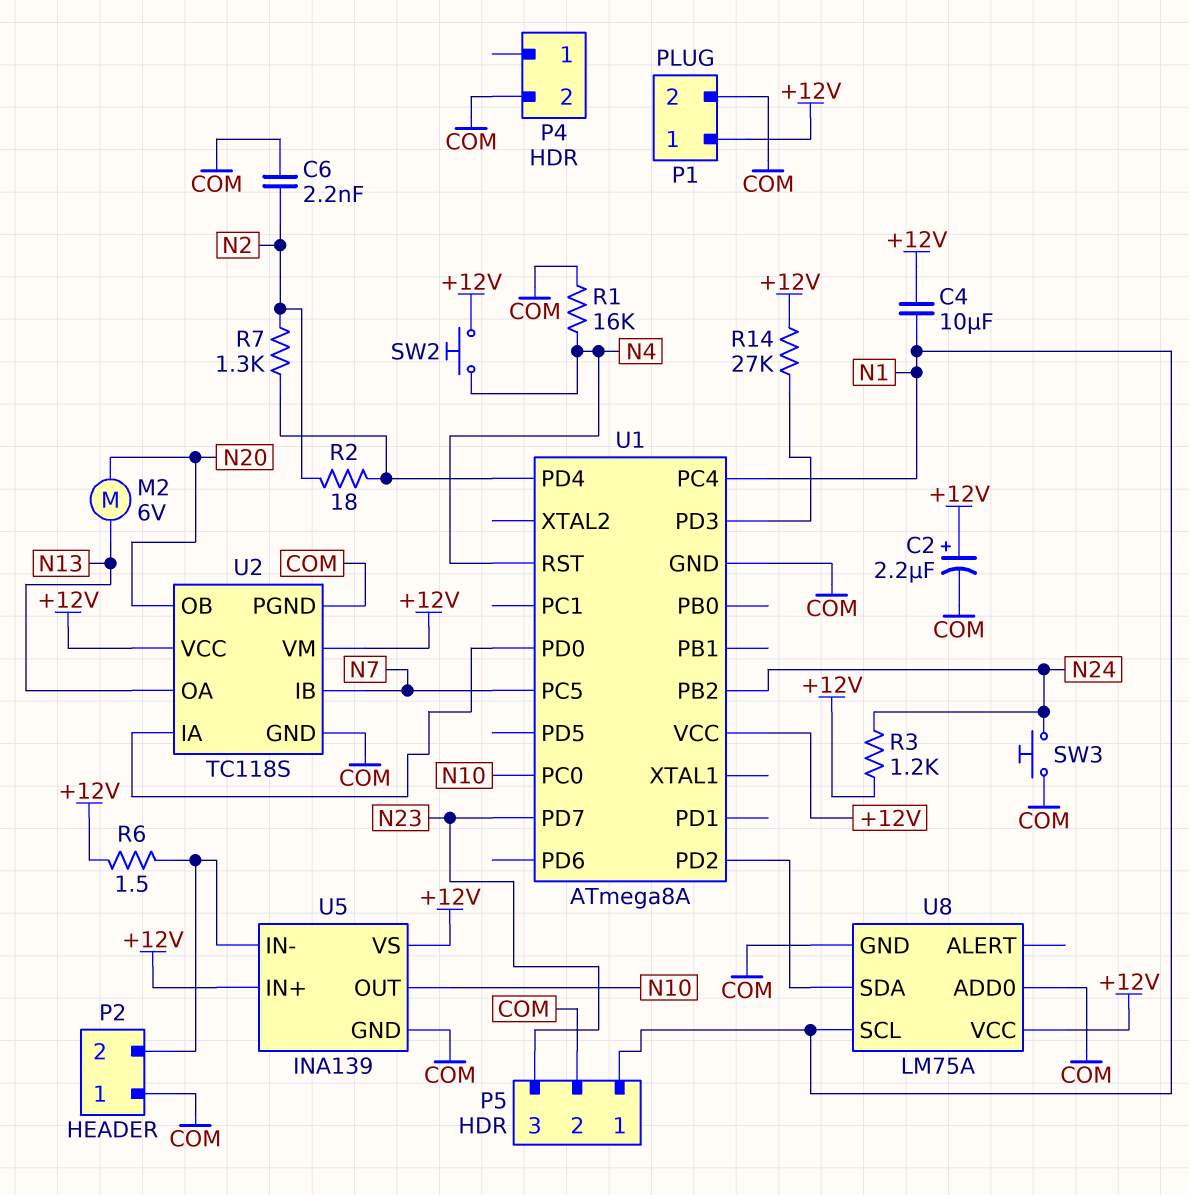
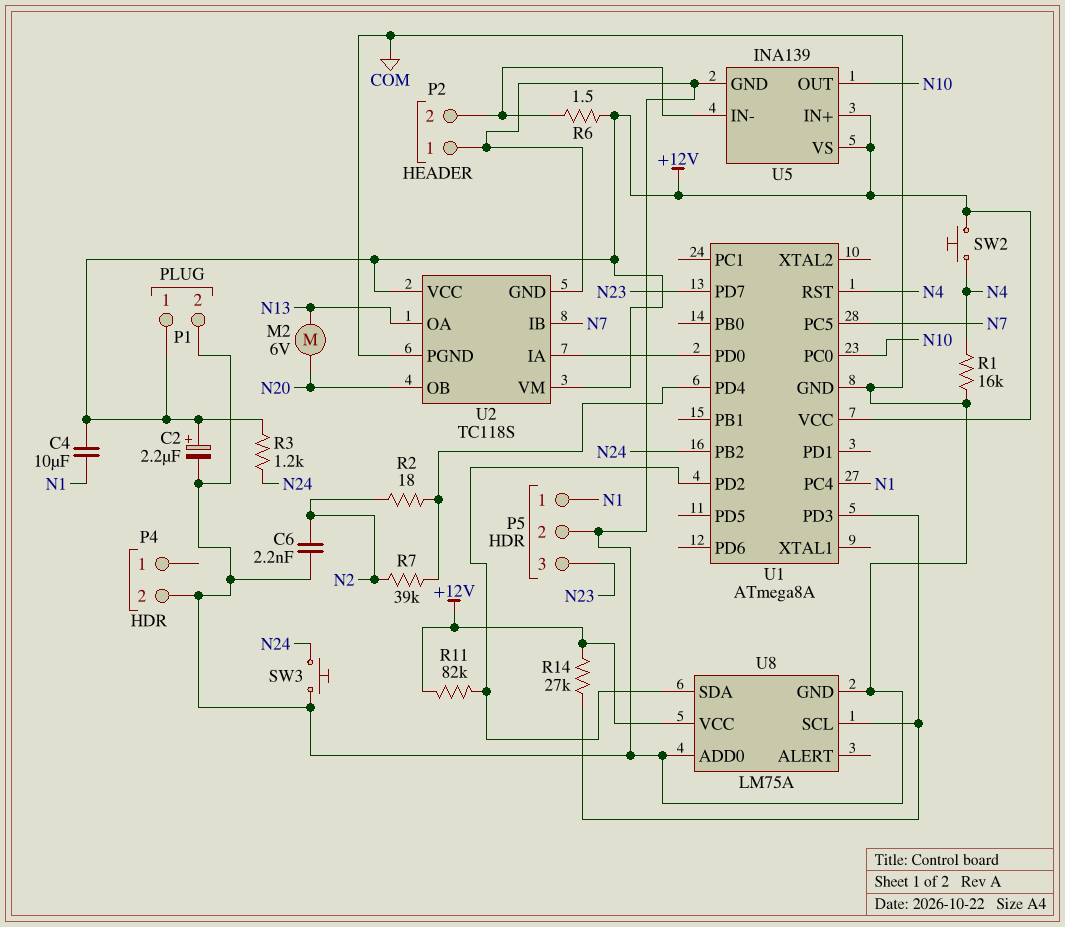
R7: 1.3k (N2, U1/PD4) -> 39k (N2, U1/PD4)
R11: none -> 82k (+12V, U1/PD2)
U8 pin SCL: N1 -> U1/PD3

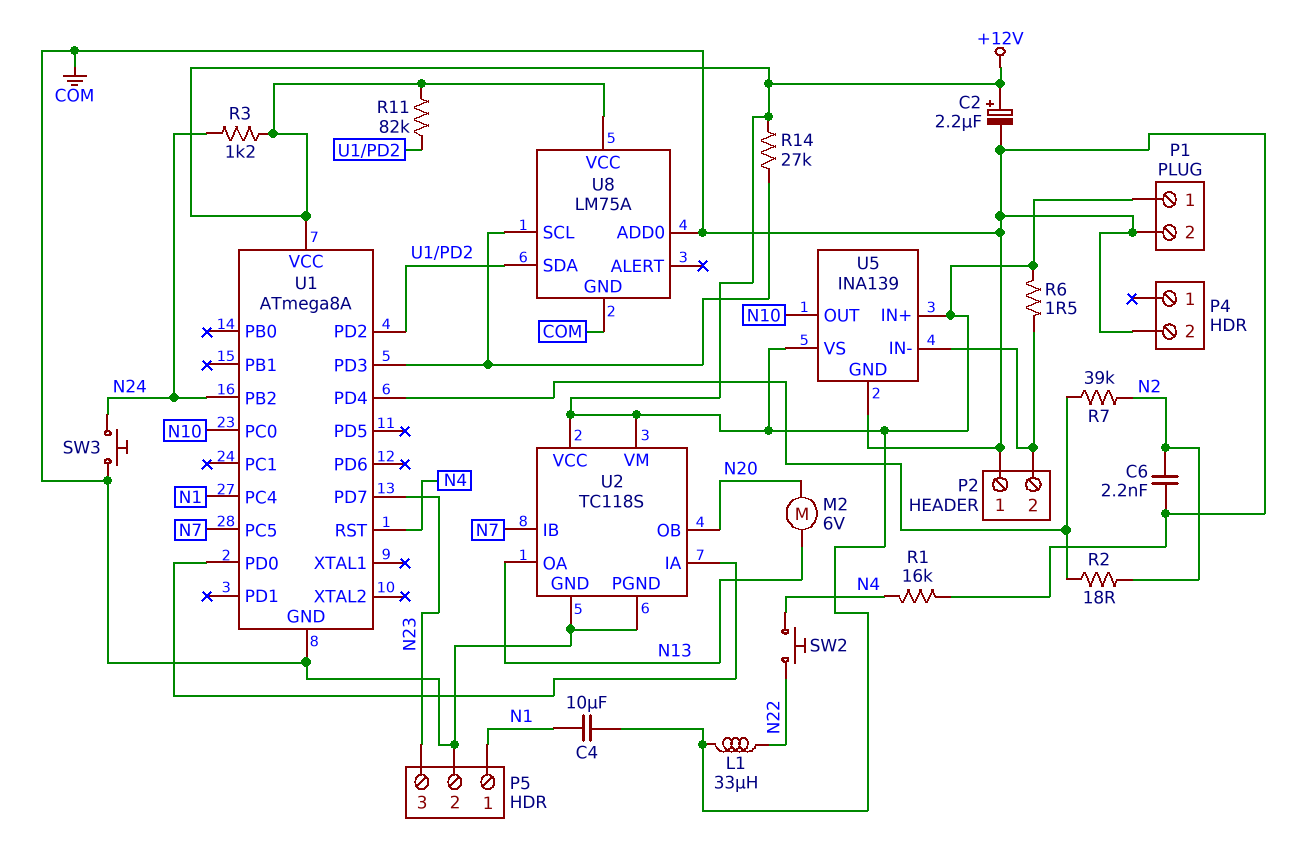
L1: none -> 33uH (+12V, N22)
SW2: button (+12V, N4) -> button (N4, N22)

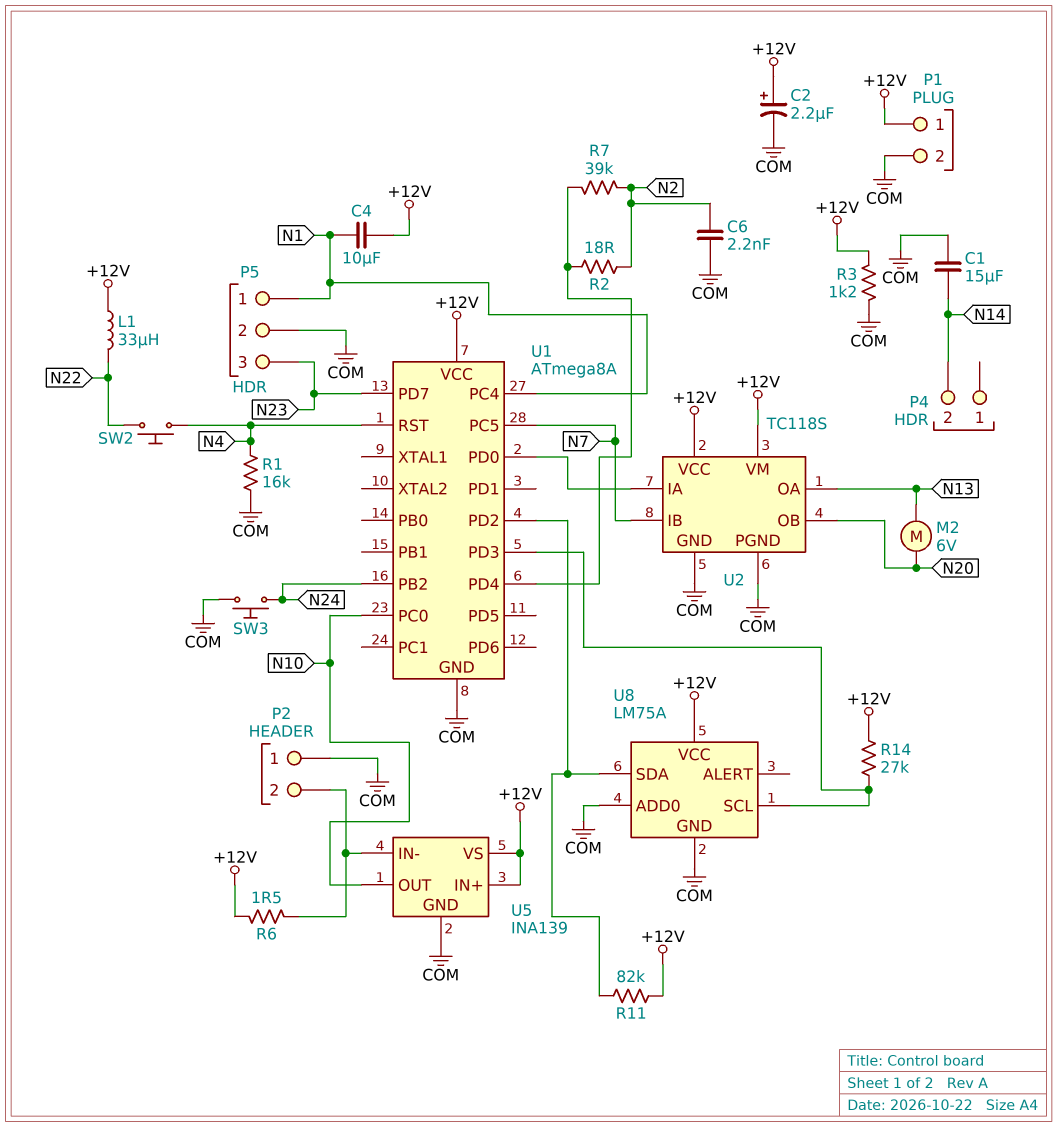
C1: none -> 15uF (COM, N14)
P4 pin 2: COM -> N14
R3: 1.2k (+12V, N24) -> 1.2k (+12V, COM)

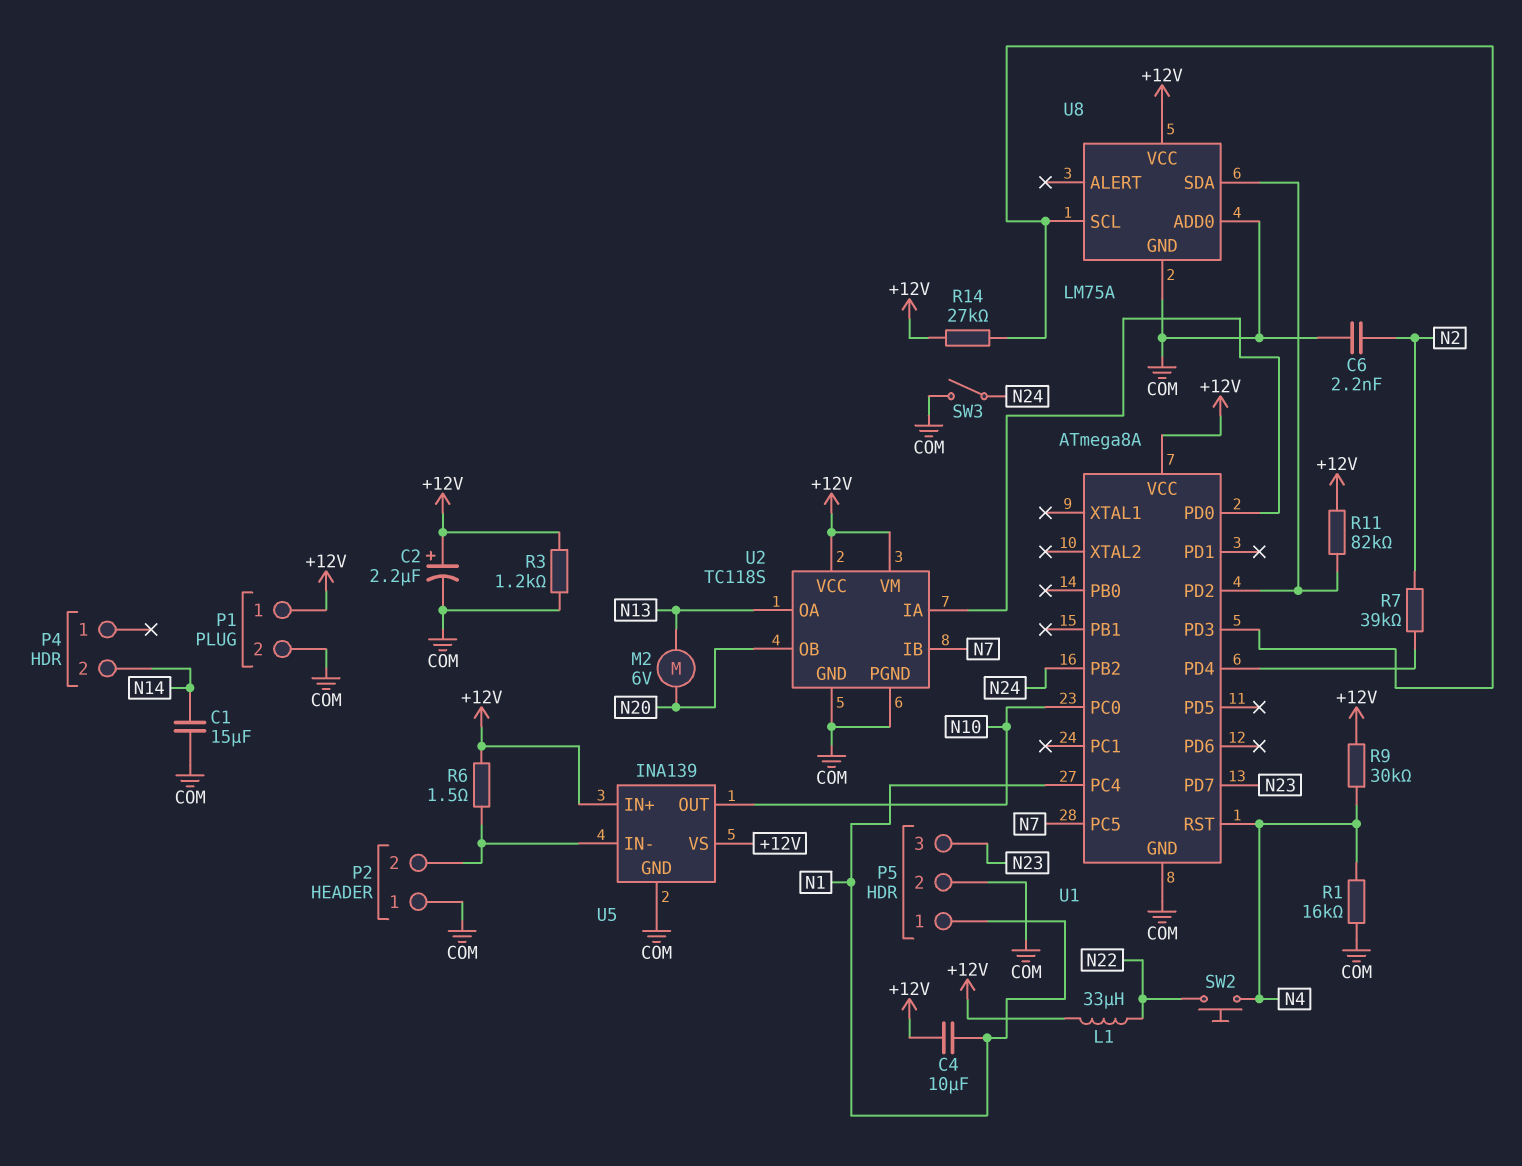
R2: 18 (N2, U1/PD4) -> none
R9: none -> 30k (+12V, N4)
SW3: button (COM, N24) -> switch (COM, N24)

